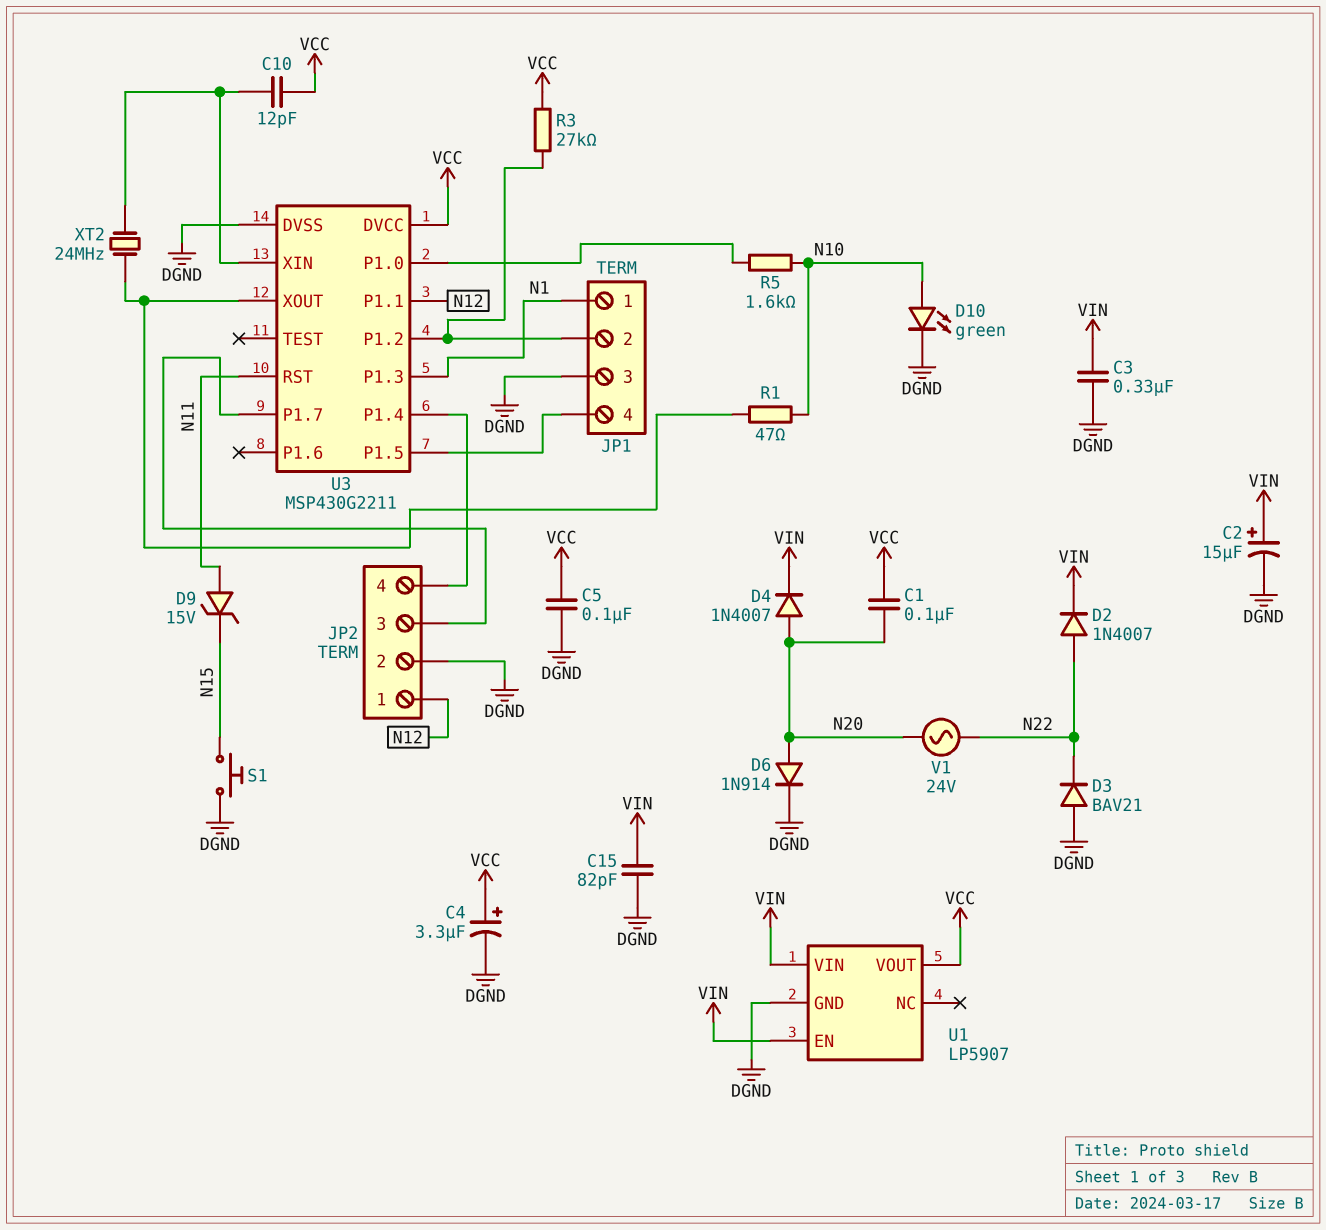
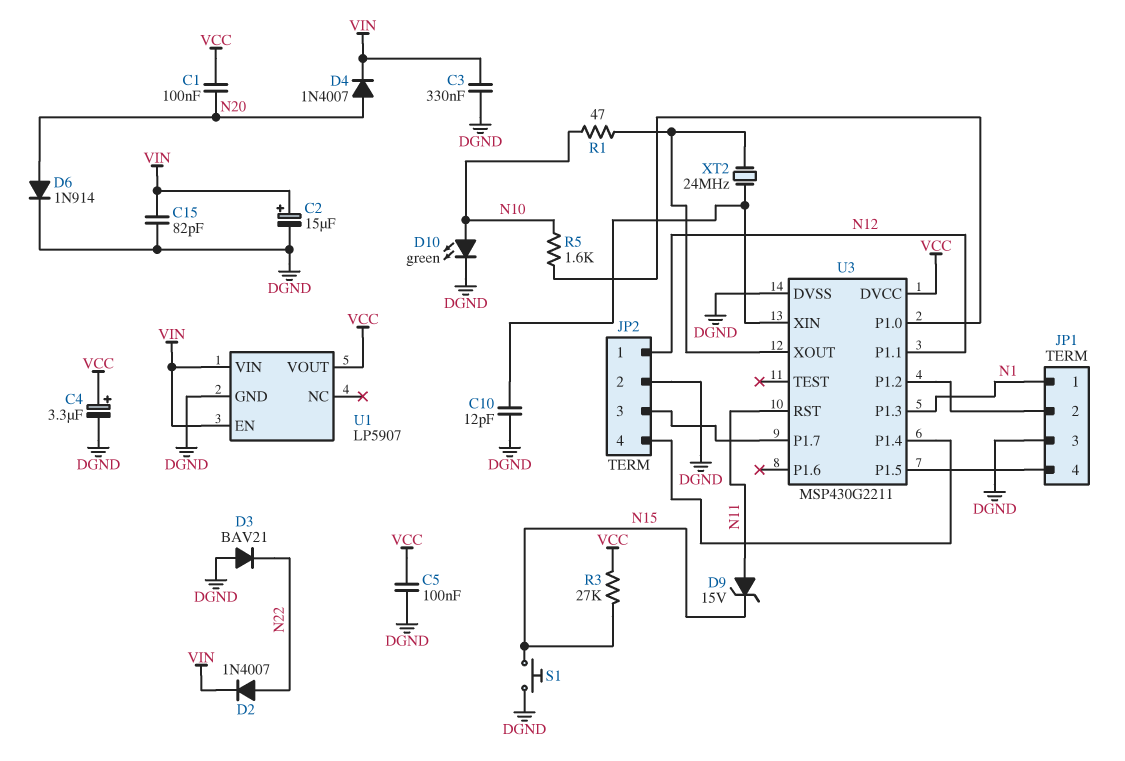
C10: 12pF (U3/XIN, VCC) -> 12pF (DGND, U3/XIN)
R3: 27k (JP1/2, VCC) -> 27k (N15, VCC)
V1: AC 24V (N20, N22) -> none

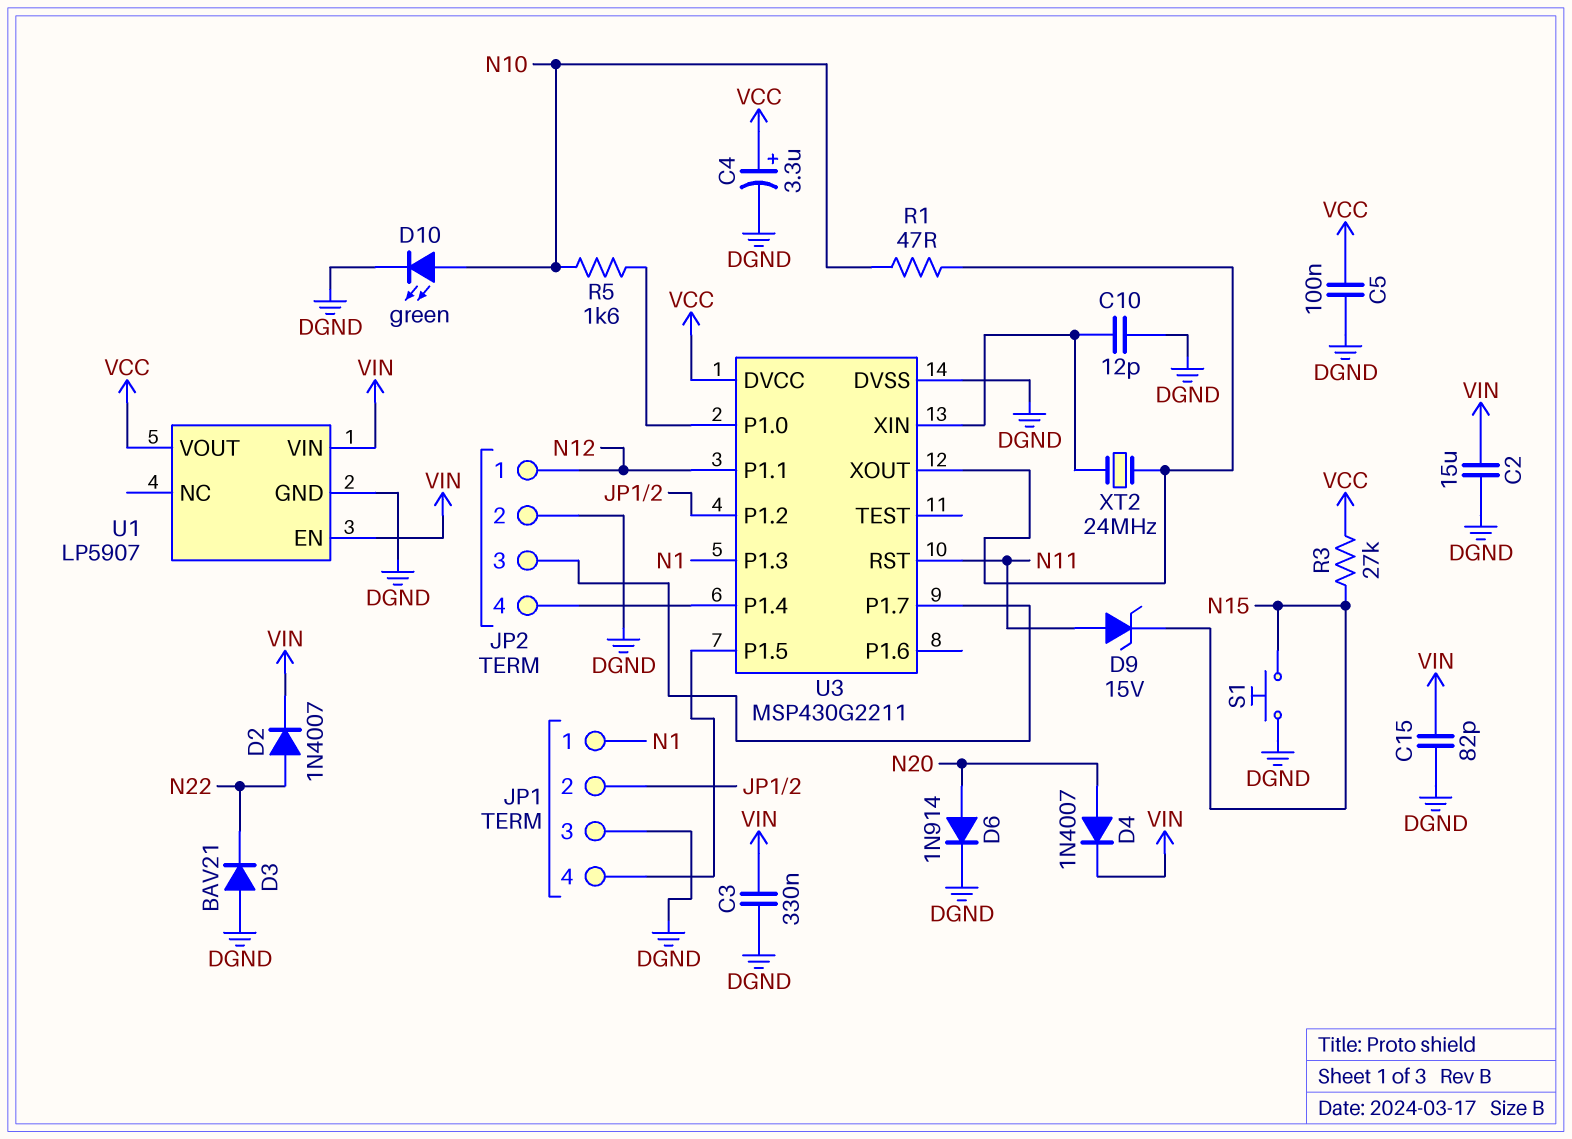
C1: 100nF (N20, VCC) -> none
C2: 15uF (plus VIN, minus DGND) -> 15uF (DGND, VIN)

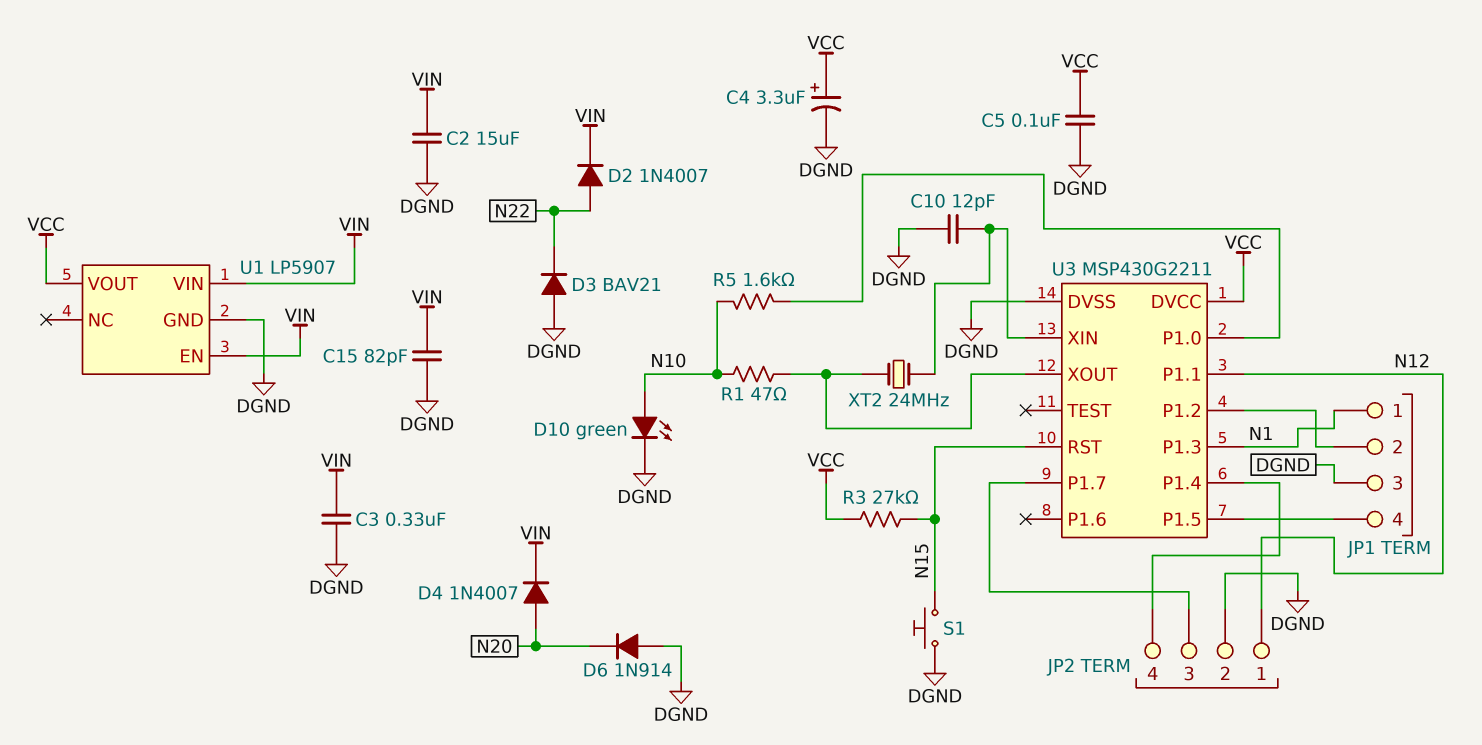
D6: diode 1N914 (A N20, K DGND) -> diode 1N914 (A DGND, K N20)
D9: zener 15V (A N11, K N15) -> none
U3 pin RST: N11 -> N15

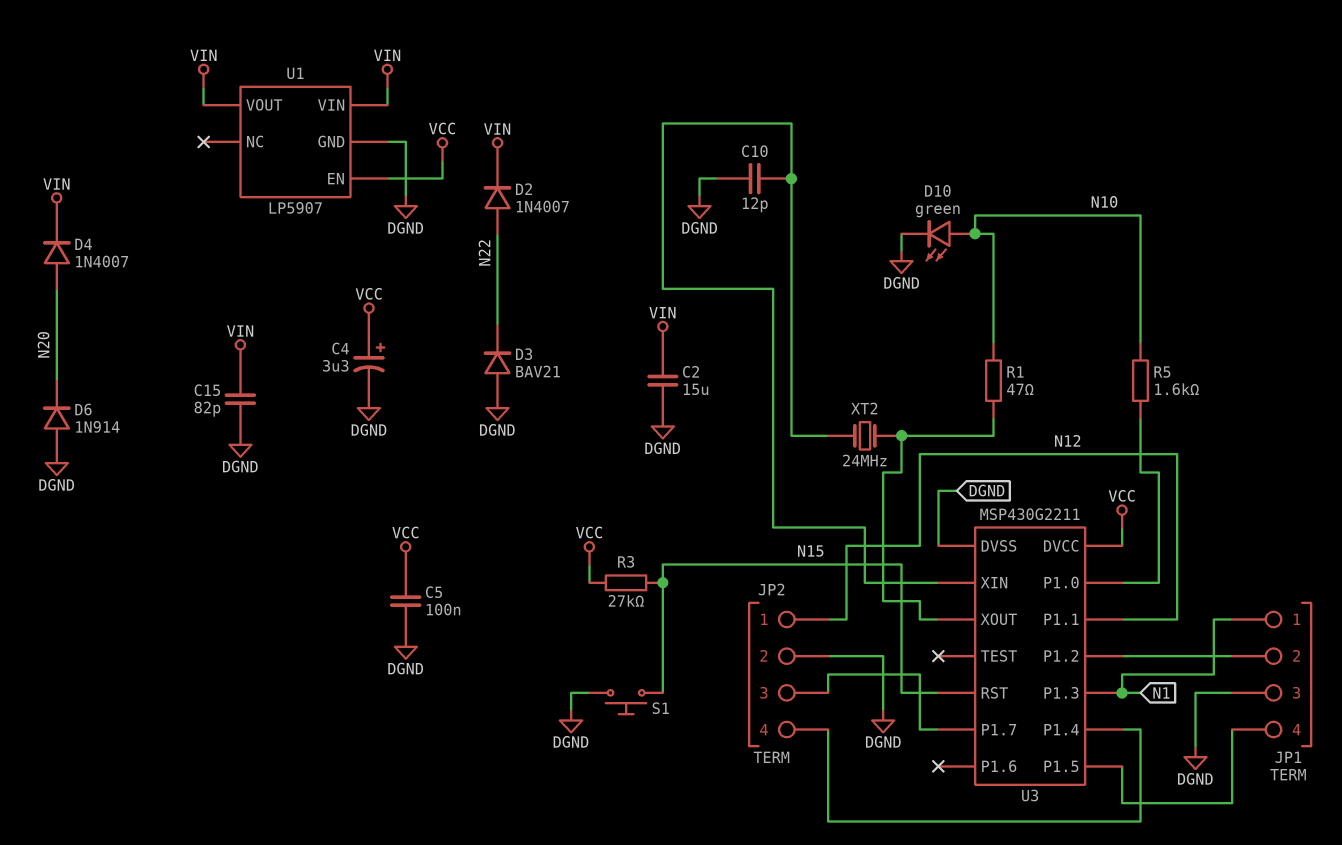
C3: 330nF (DGND, VIN) -> none
U1 pin EN: VIN -> VCC
U1 pin VOUT: VCC -> VIN

